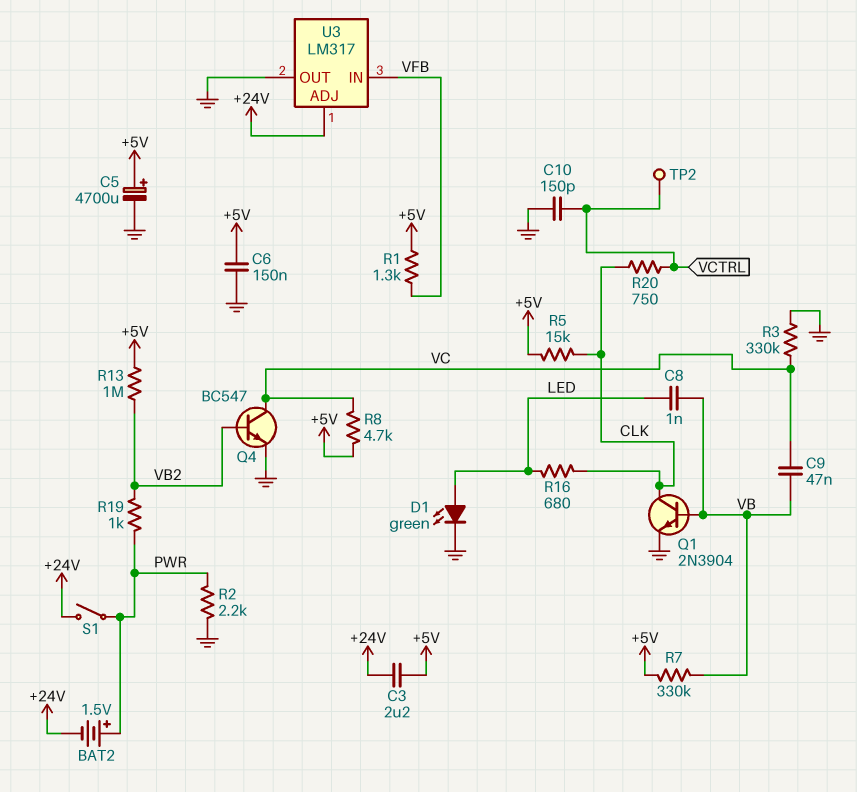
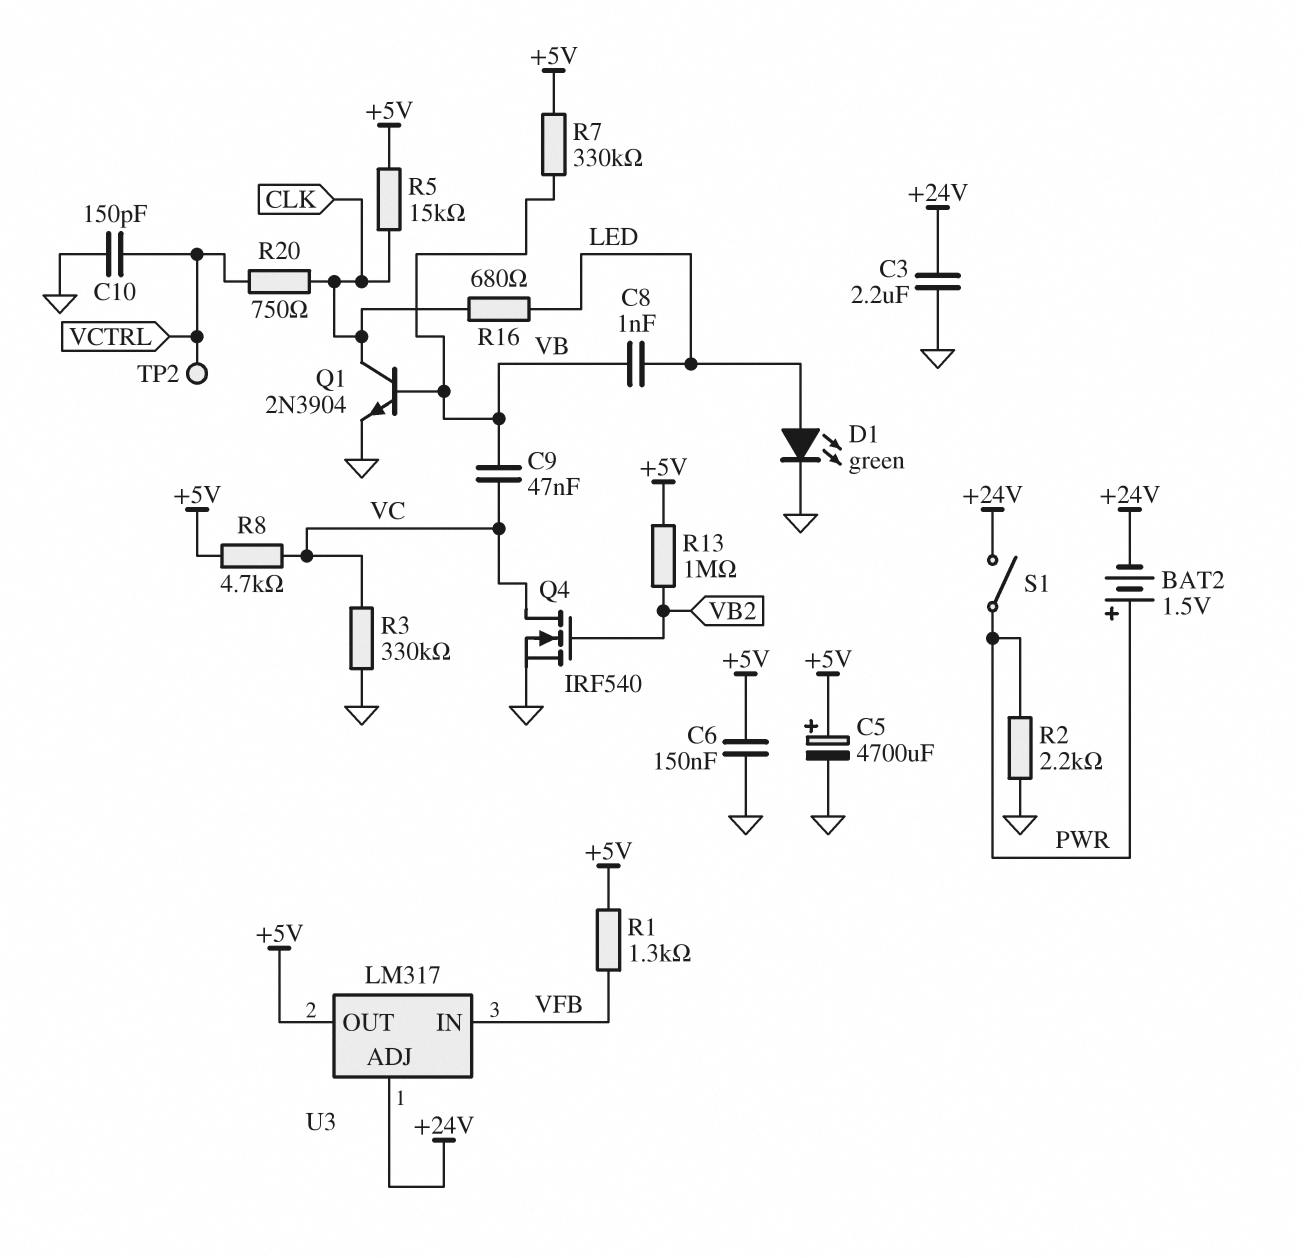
C3: 2.2uF (+5V, +24V) -> 2.2uF (+24V, GND)
Q4: NPN BC547 (B VB2, C VC, E GND) -> NMOS IRF540 (G VB2, D VC, S GND)
R19: 1k (PWR, VB2) -> none
U3 pin OUT: GND -> +5V

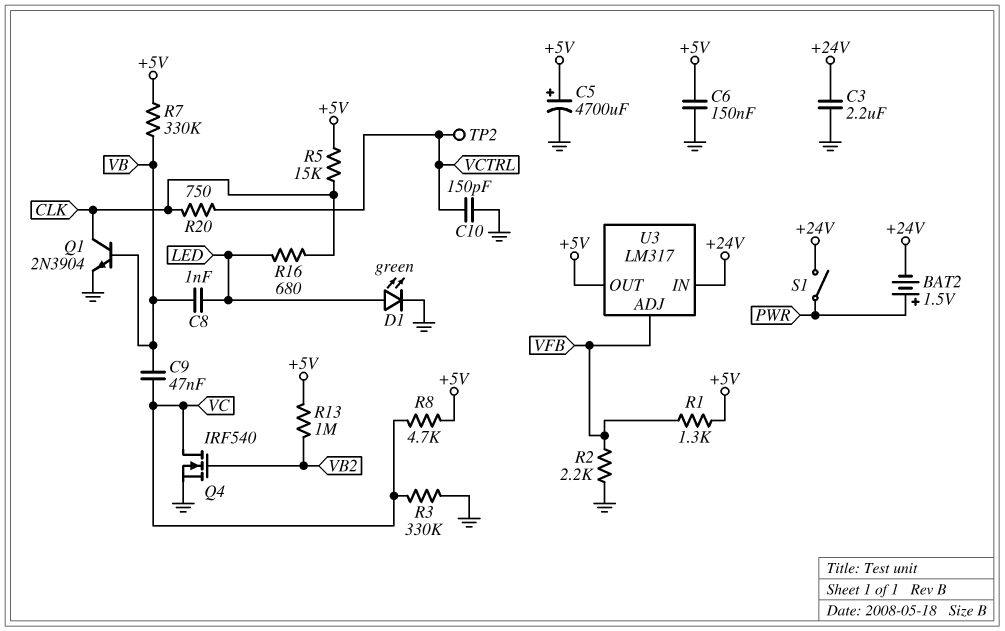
R2: 2.2k (GND, PWR) -> 2.2k (GND, VFB)
U3 pin ADJ: +24V -> VFB
U3 pin IN: VFB -> +24V

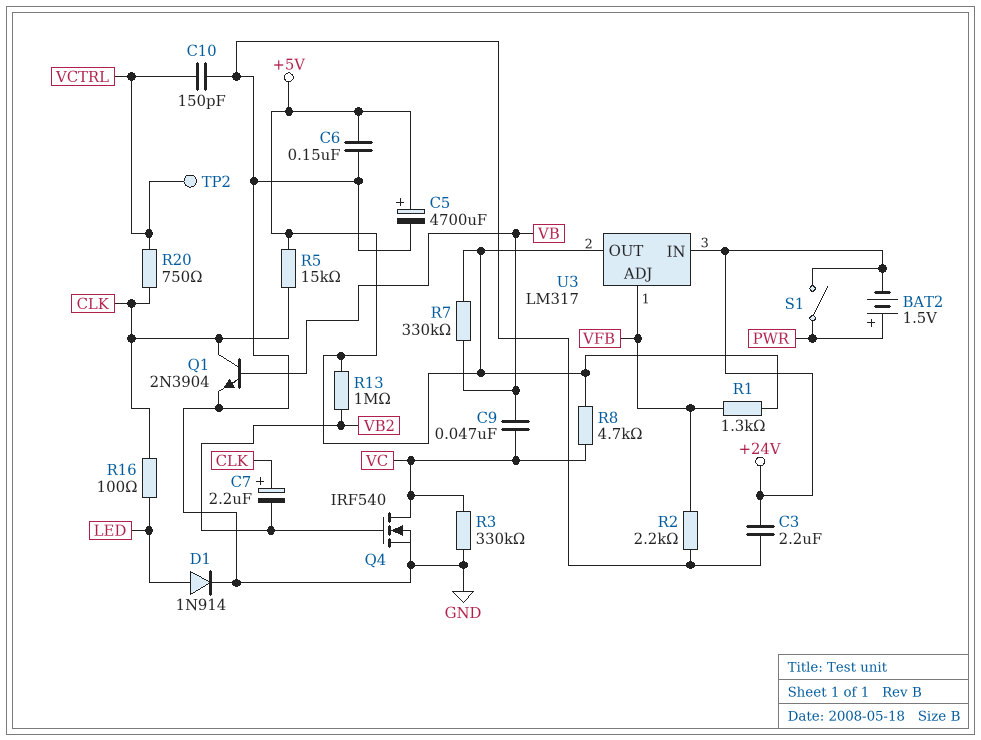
C7: none -> 2.2uF (plus CLK, minus VB2)
C8: 1nF (LED, VB) -> none
D1: LED green (A LED, K GND) -> diode 1N914 (A LED, K GND)
R16: 680 (CLK, LED) -> 100 (CLK, LED)

